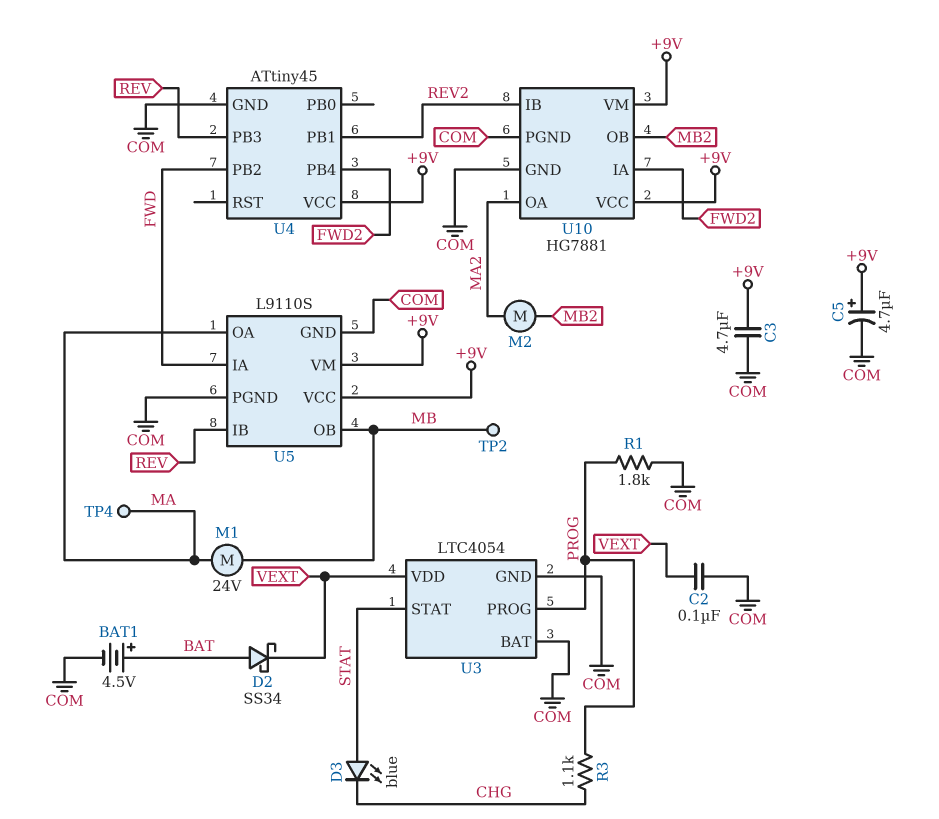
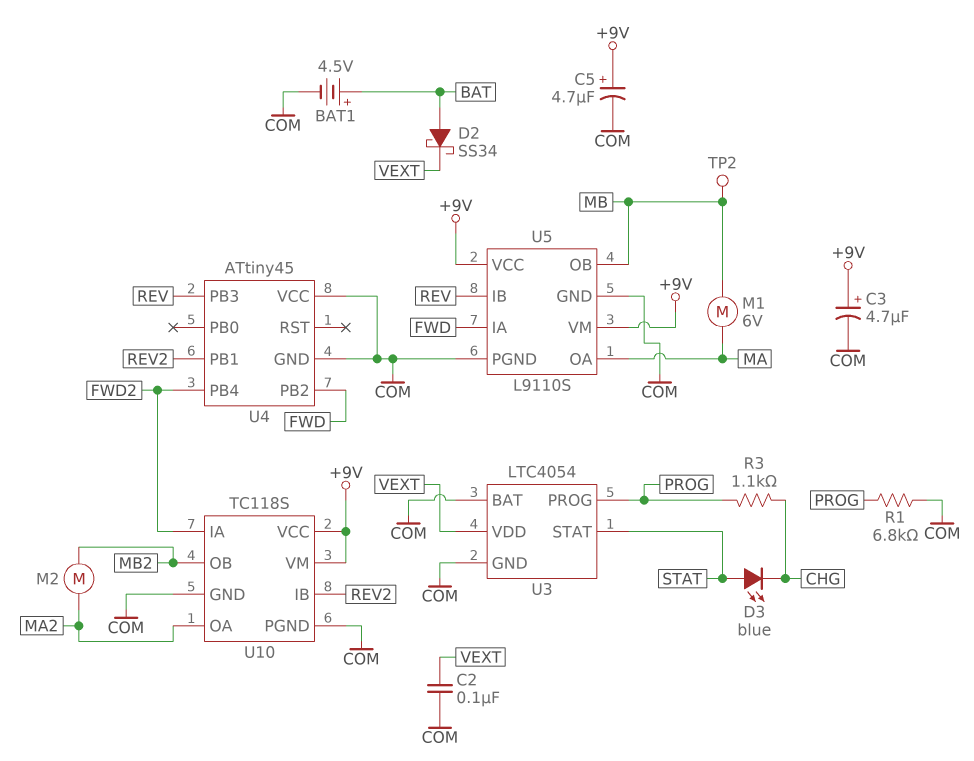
C3: 4.7uF (+9V, COM) -> 4.7uF (plus +9V, minus COM)
M1: motor 24V (MA, MB) -> motor 6V (MA, MB)
R1: 1.8k (COM, PROG) -> 6.8k (COM, PROG)
TP4: test point (MA) -> none
U4 pin VCC: +9V -> COM
U10: HG7881 -> TC118S

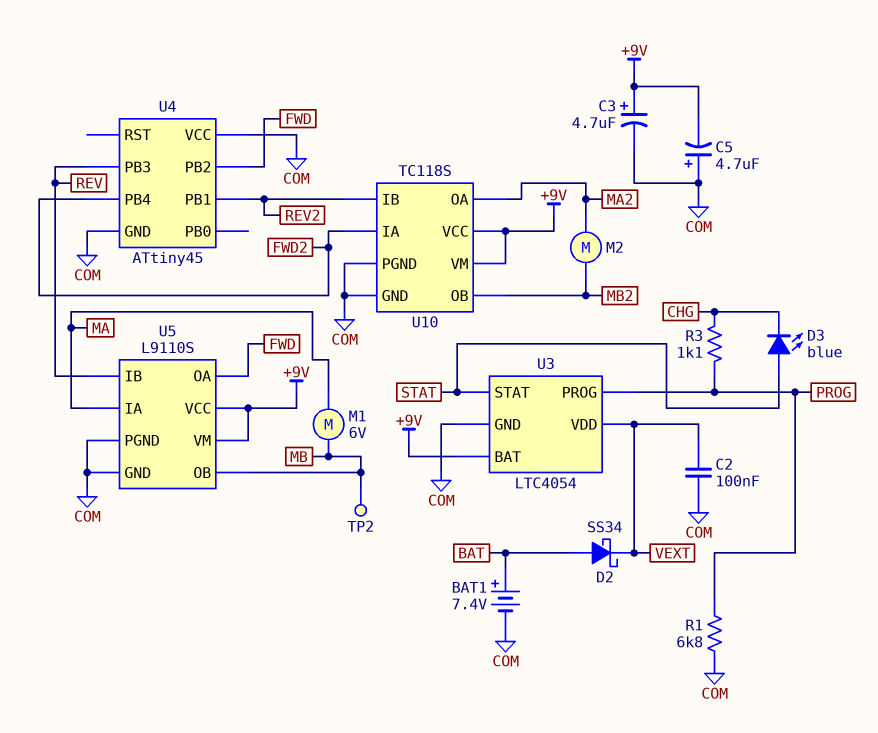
BAT1: 4.5V (plus BAT, minus COM) -> 7.4V (plus BAT, minus COM)
C5: 4.7uF (plus +9V, minus COM) -> 4.7uF (plus COM, minus +9V)
U3 pin BAT: COM -> +9V
U5 pin IA: FWD -> MA
U5 pin OA: MA -> FWD

